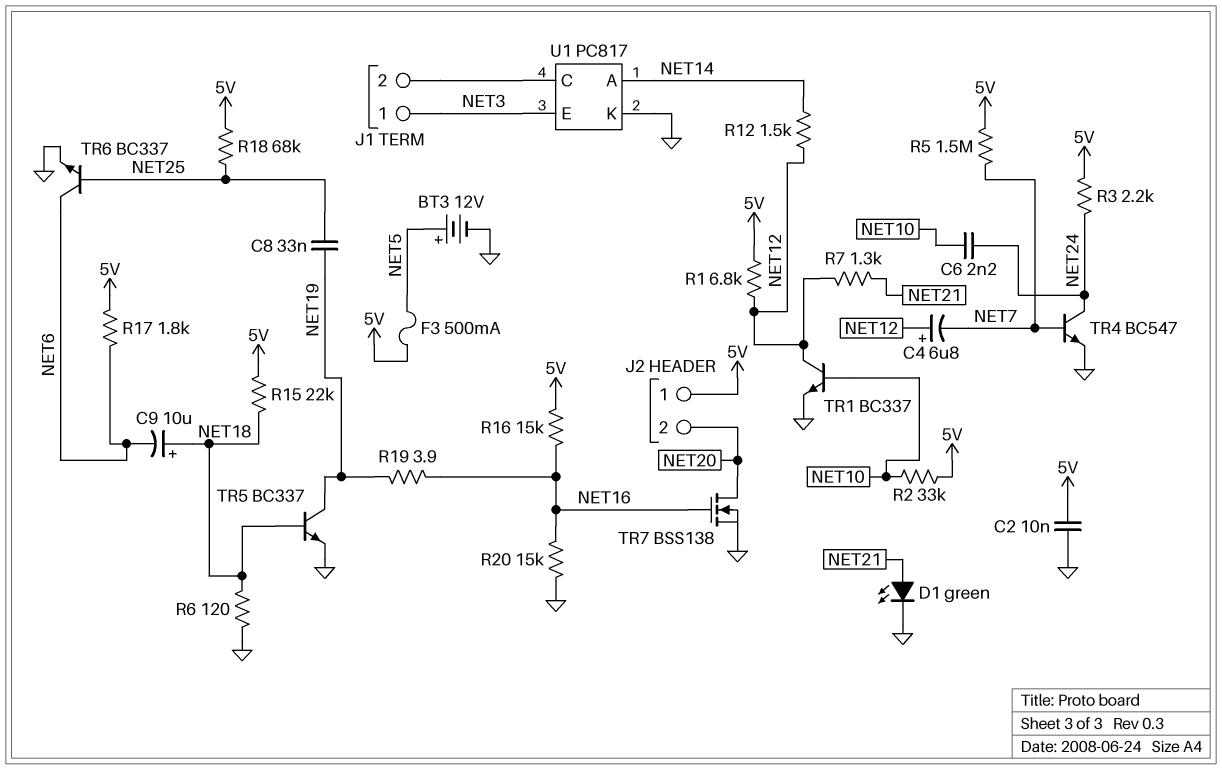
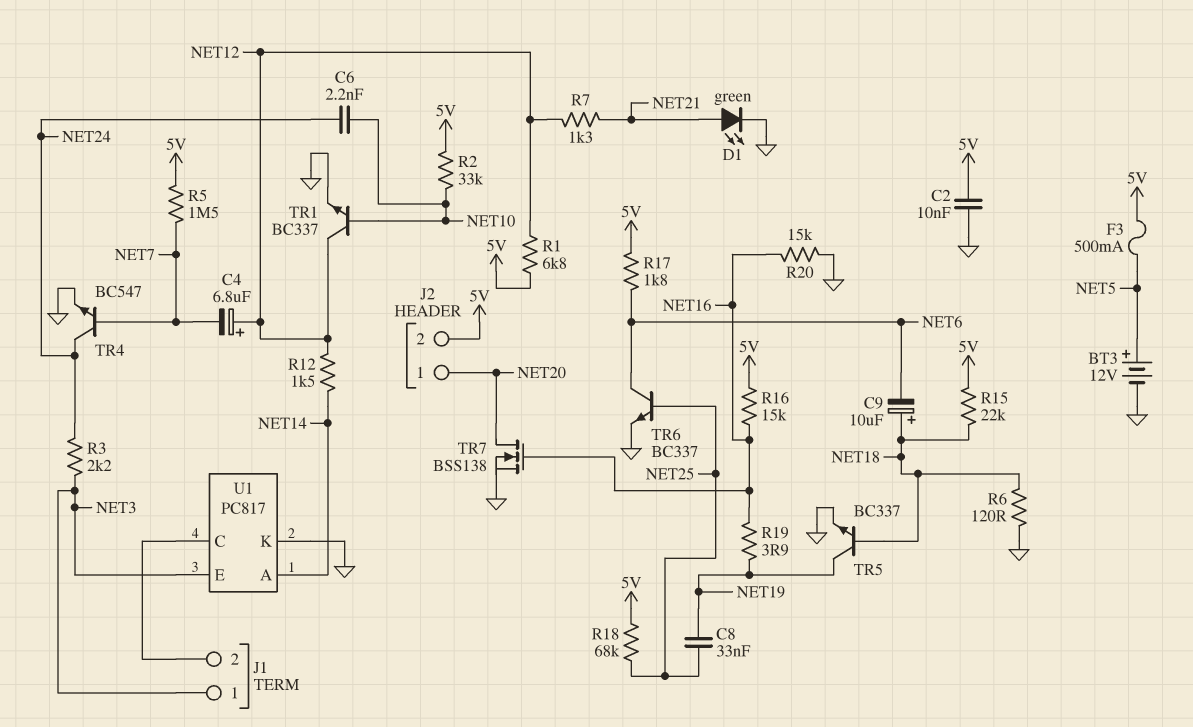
J2 pin 1: 5V -> NET20
J2 pin 2: NET20 -> 5V
R3: 2.2k (5V, NET24) -> 2.2k (NET3, NET24)

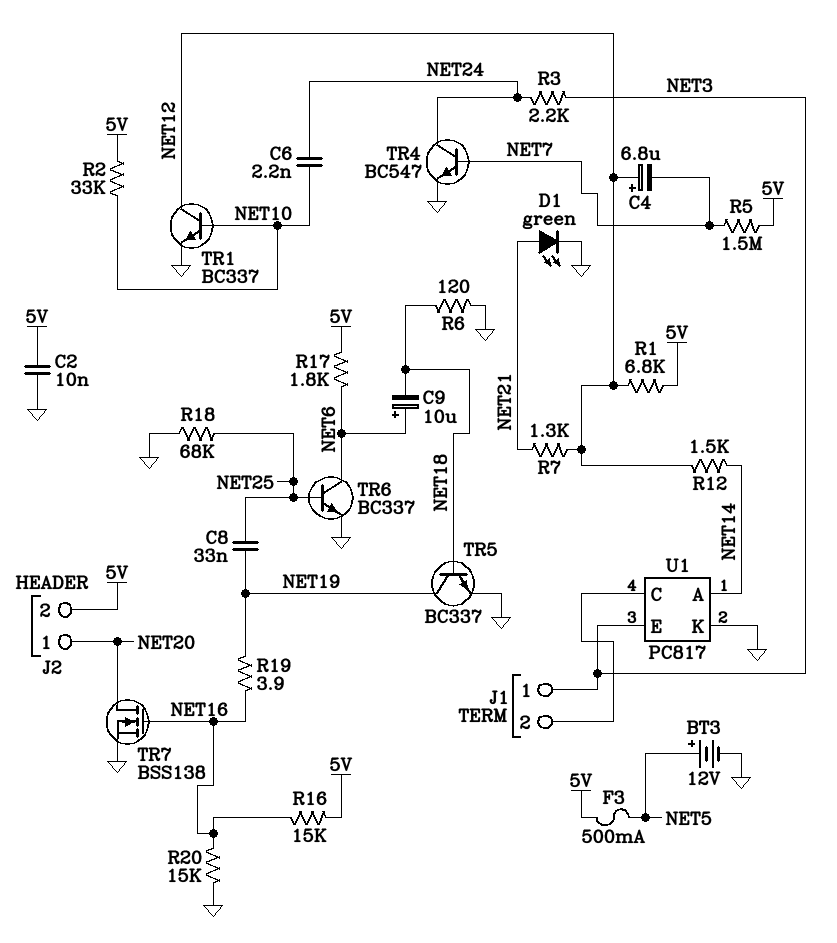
C9: 10uF (plus NET18, minus NET6) -> 10uF (plus NET6, minus NET18)
R15: 22k (5V, NET18) -> none
R18: 68k (5V, NET25) -> 68k (GND, NET25)

